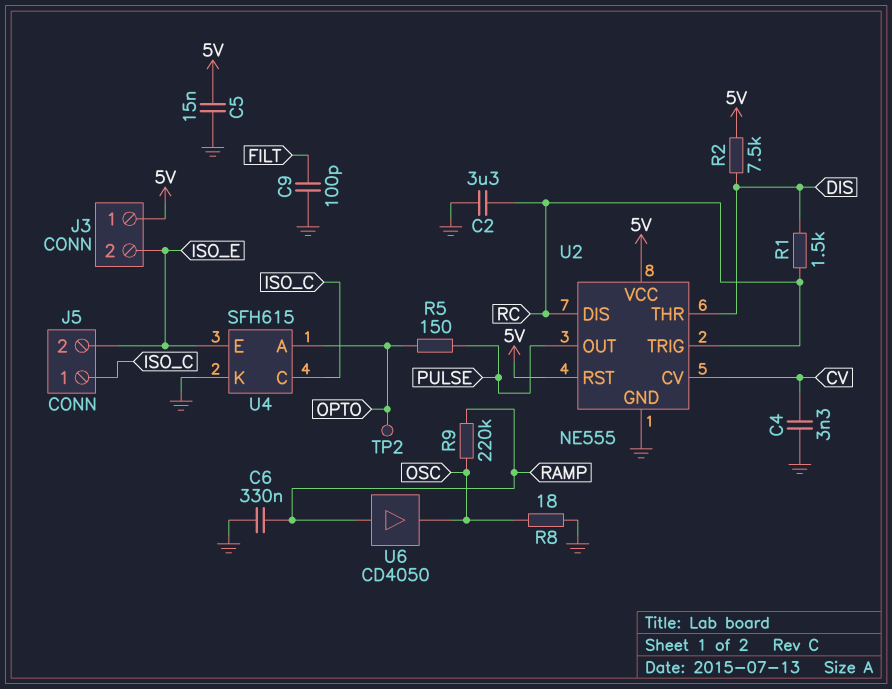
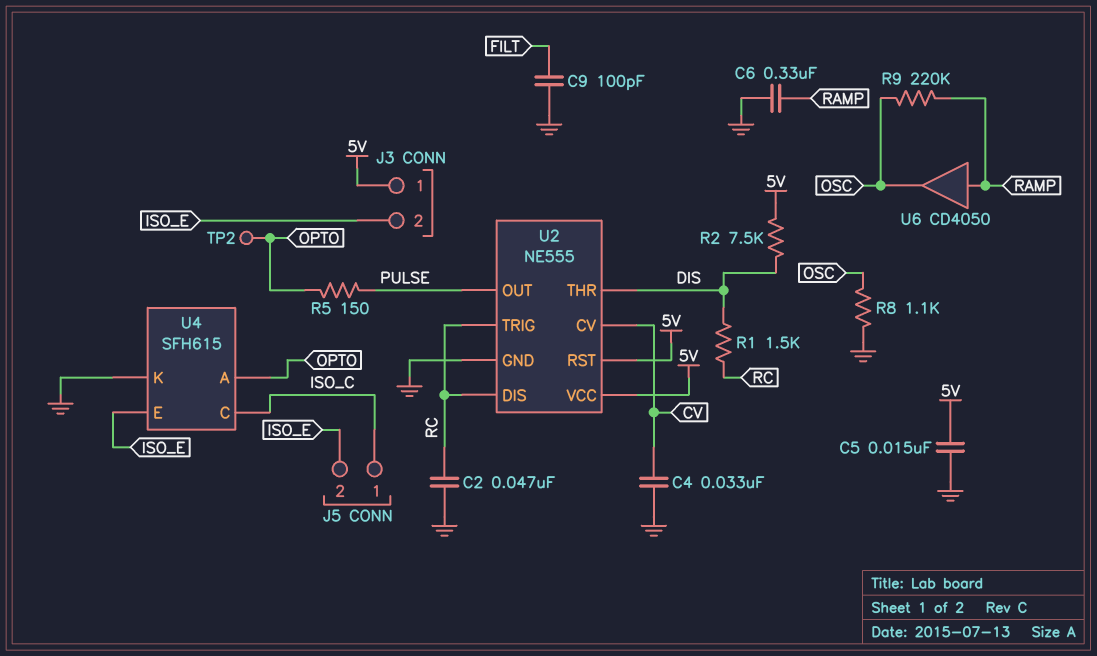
C2: 3.3uF (GND, RC) -> 47nF (GND, RC)
C4: 3.3nF (CV, GND) -> 33nF (CV, GND)
R8: 18 (GND, OSC) -> 1.1k (GND, OSC)

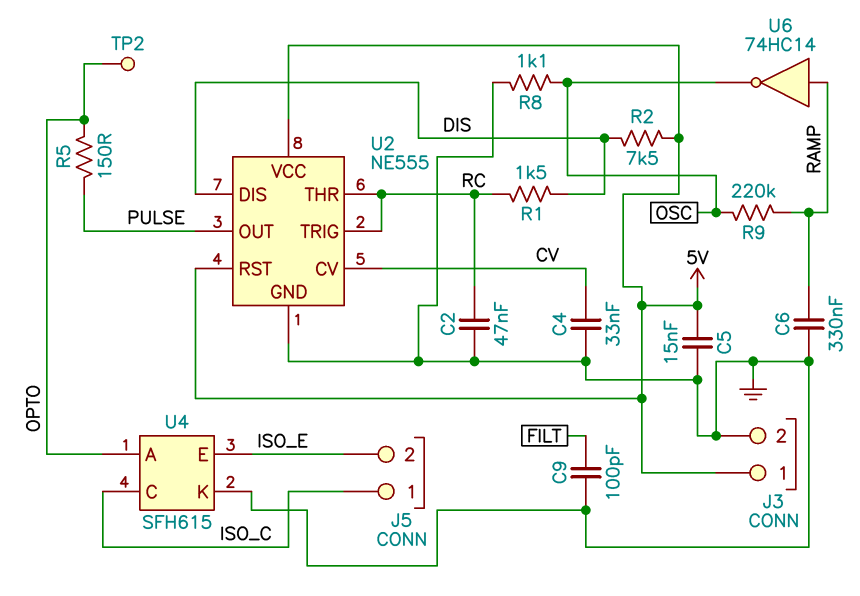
J3 pin 2: ISO_E -> GND
U2 pin DIS: RC -> DIS
U2 pin THR: DIS -> RC
U6: buffer CD4050 (in RAMP, out OSC) -> NOT 74HC14 (in RAMP, out OSC)

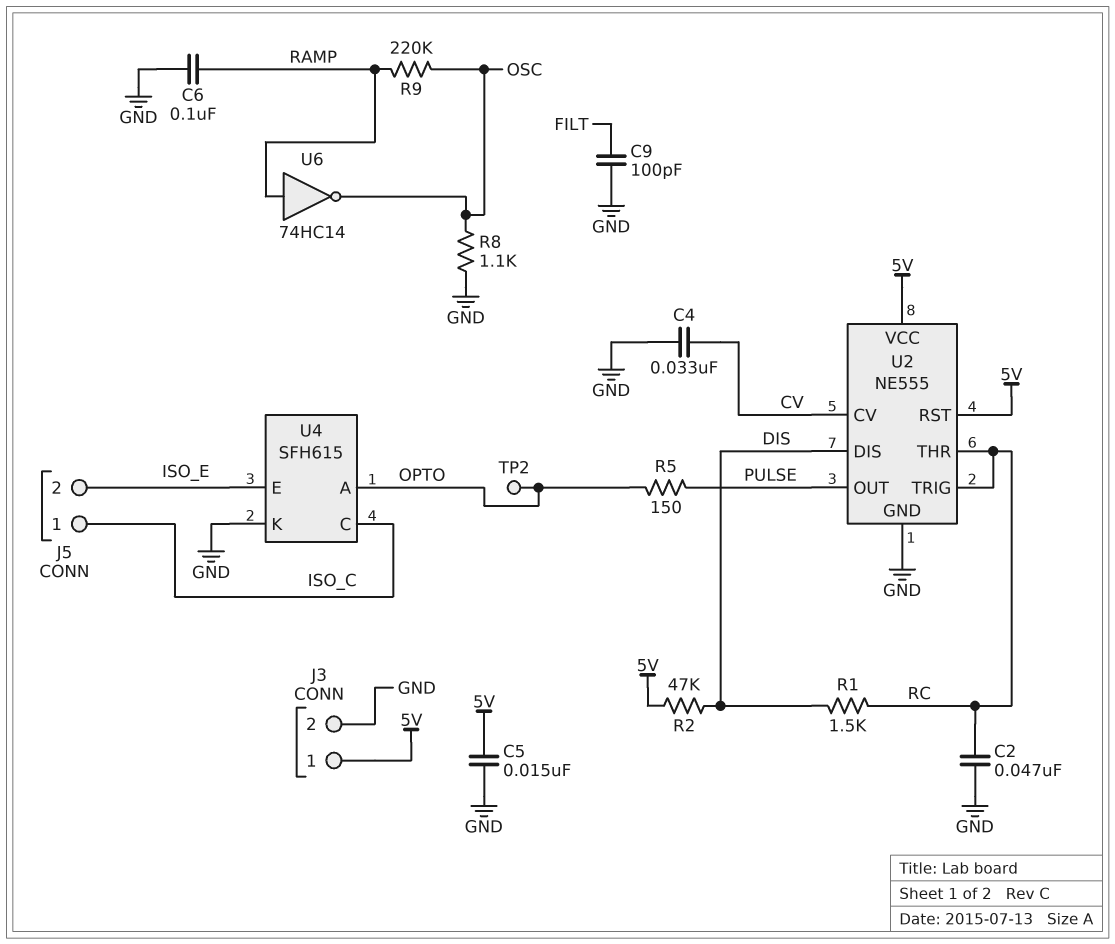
C6: 330nF (GND, RAMP) -> 100nF (GND, RAMP)
R2: 7.5k (5V, DIS) -> 47k (5V, DIS)

